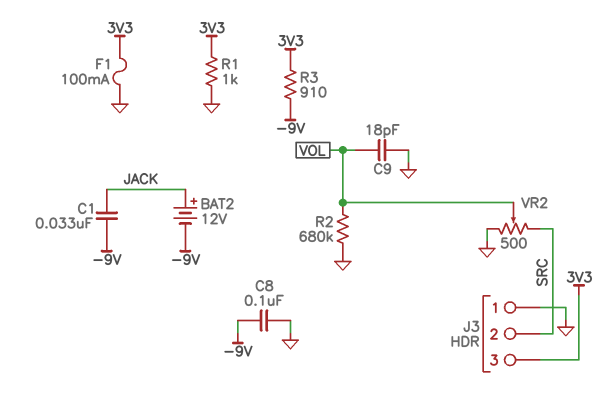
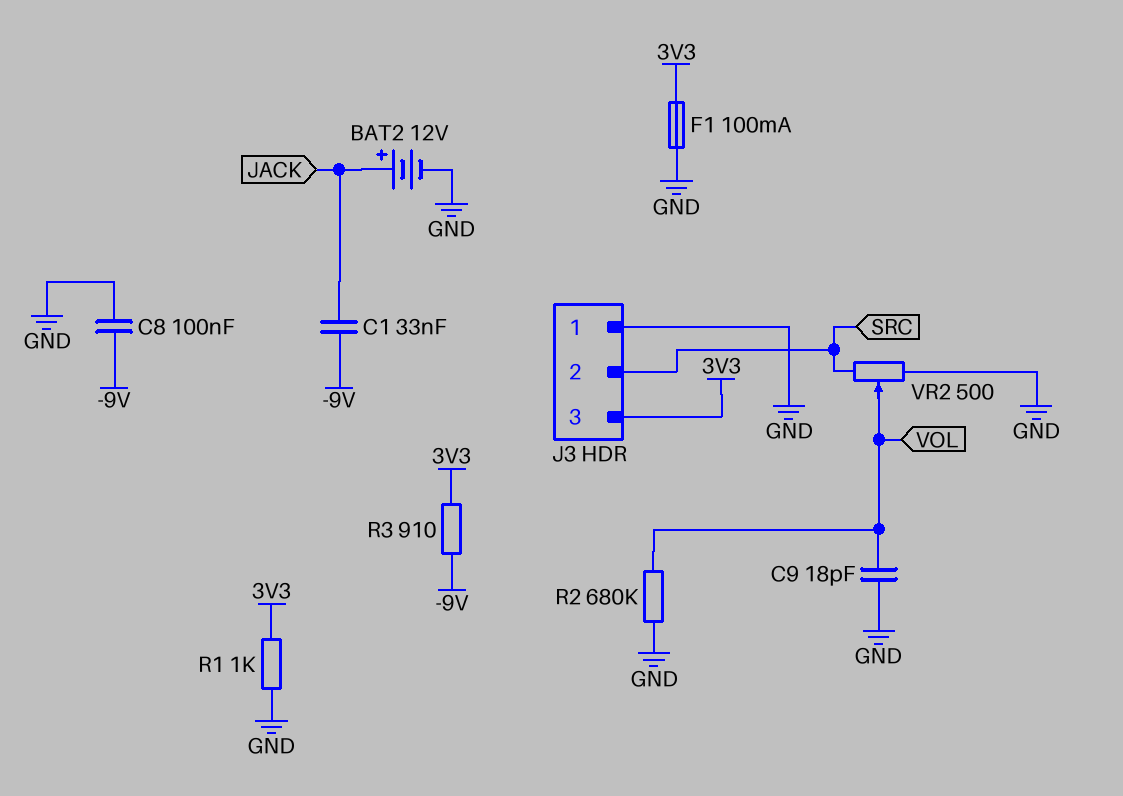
BAT2: 12V (plus JACK, minus -9V) -> 12V (plus JACK, minus GND)

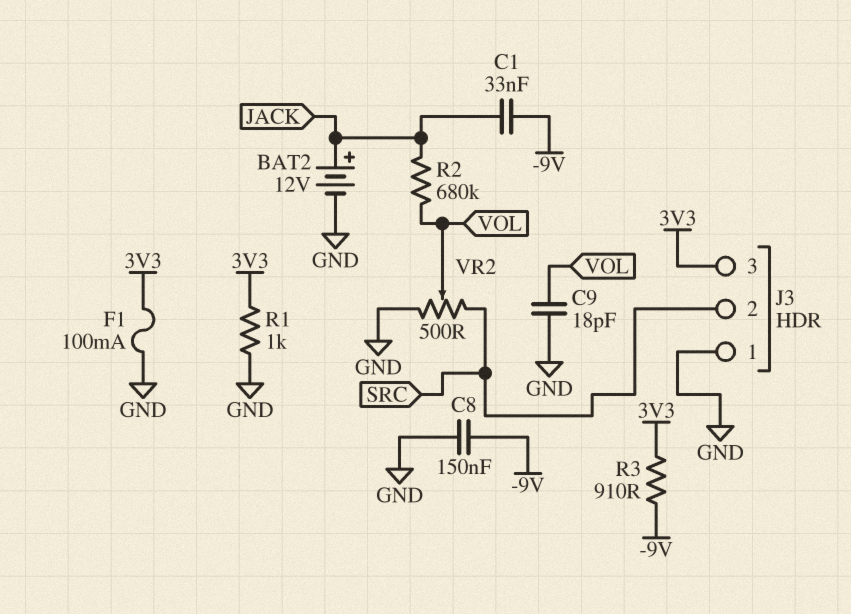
C8: 100nF (-9V, GND) -> 150nF (-9V, GND)
R2: 680k (GND, VOL) -> 680k (JACK, VOL)

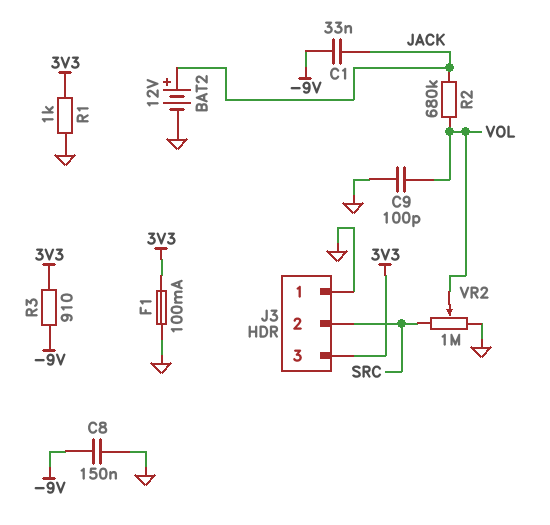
C9: 18pF (GND, VOL) -> 100pF (GND, VOL)
VR2: 500 (GND, SRC, wiper VOL) -> 1M (GND, SRC, wiper VOL)

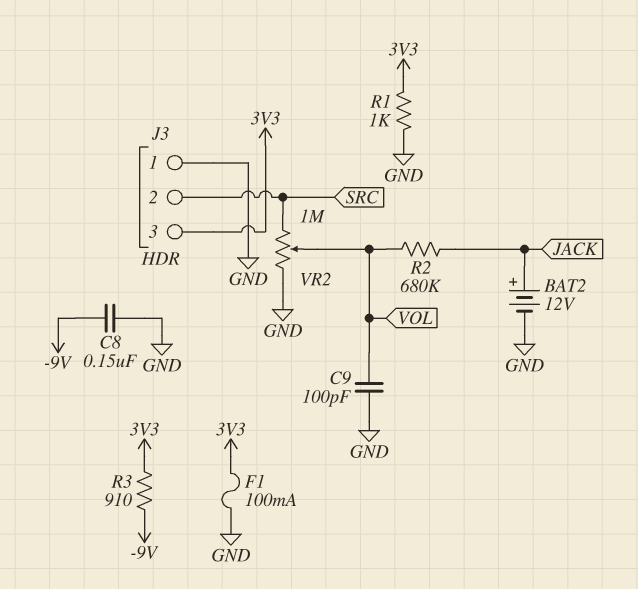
C1: 33nF (-9V, JACK) -> none

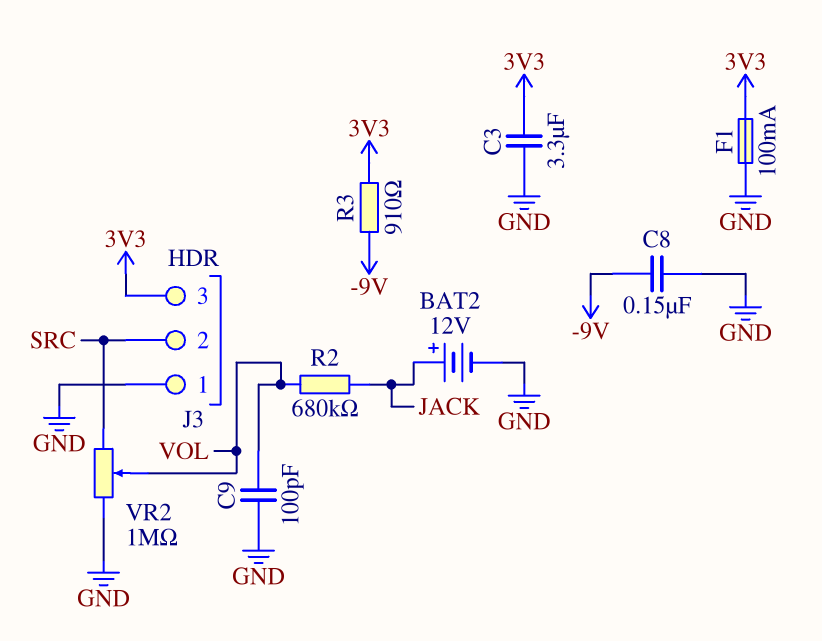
C3: none -> 3.3uF (3V3, GND)
R1: 1k (3V3, GND) -> none

